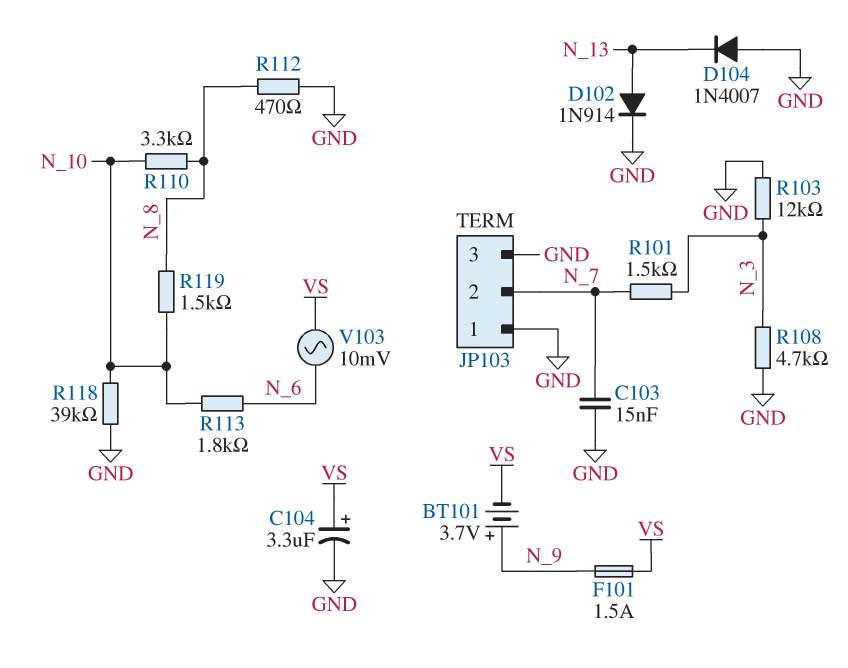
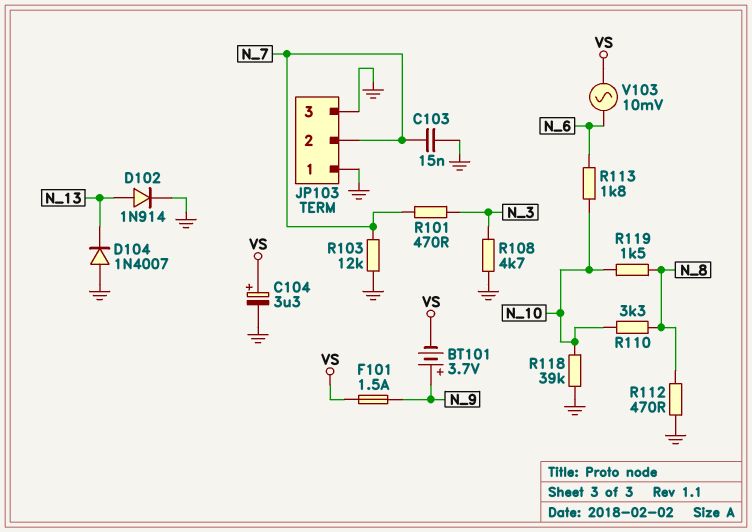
R101: 1.5k (N_3, N_7) -> 470 (N_3, N_7)
R103: 12k (GND, N_3) -> 12k (GND, N_7)

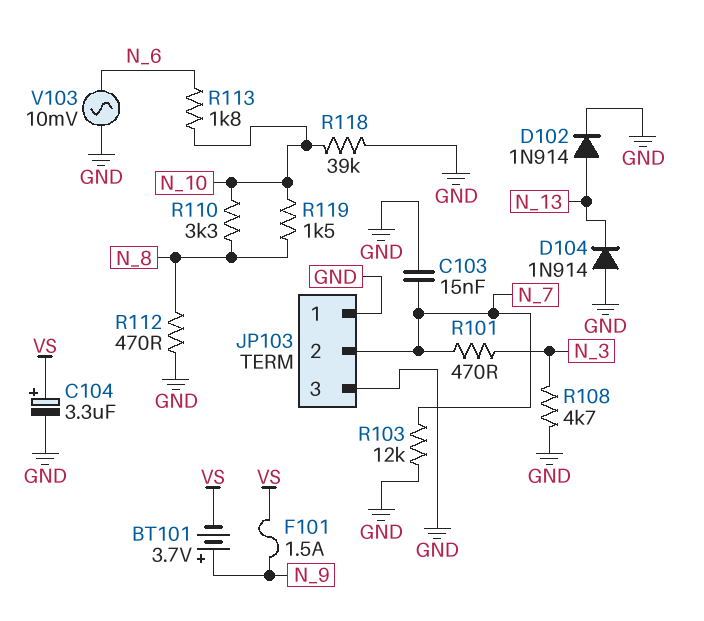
D104: diode 1N4007 (A GND, K N_13) -> diode 1N914 (A GND, K N_13)
V103: AC 10mV (N_6, VS) -> AC 10mV (GND, N_6)

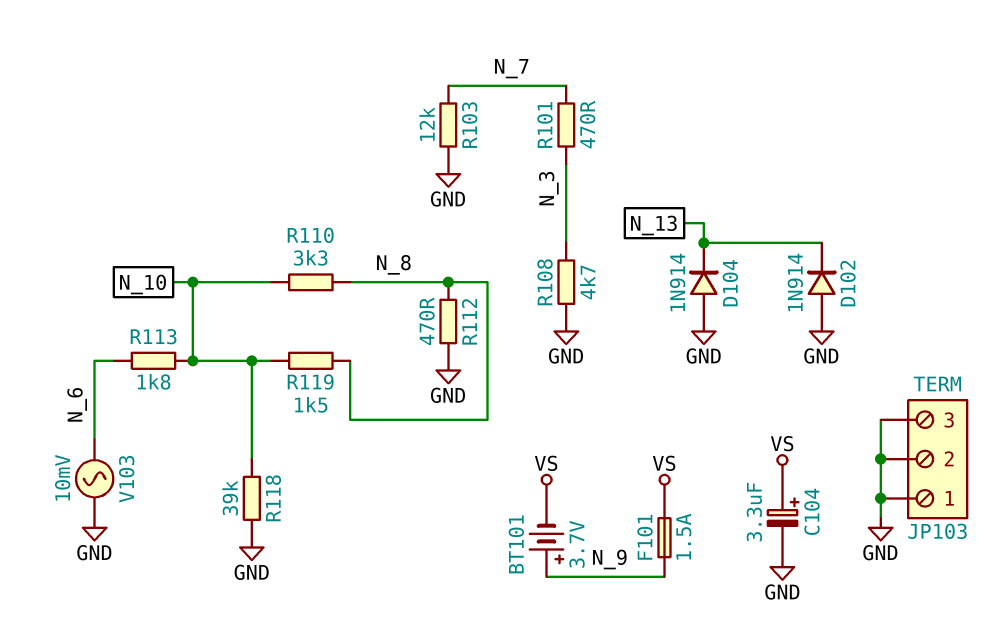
C103: 15nF (GND, N_7) -> none
D102: diode 1N914 (A N_13, K GND) -> diode 1N914 (A GND, K N_13)
JP103 pin 2: N_7 -> GND

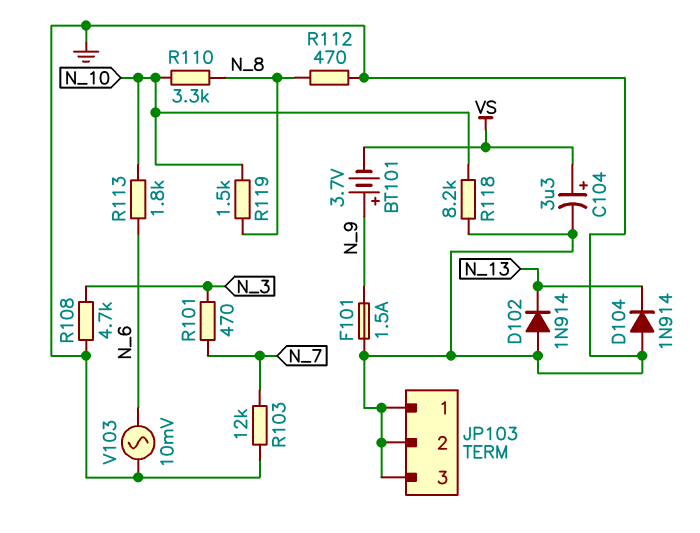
F101: 1.5A (N_9, VS) -> 1.5A (GND, N_9)
R118: 39k (GND, N_10) -> 8.2k (GND, N_10)

